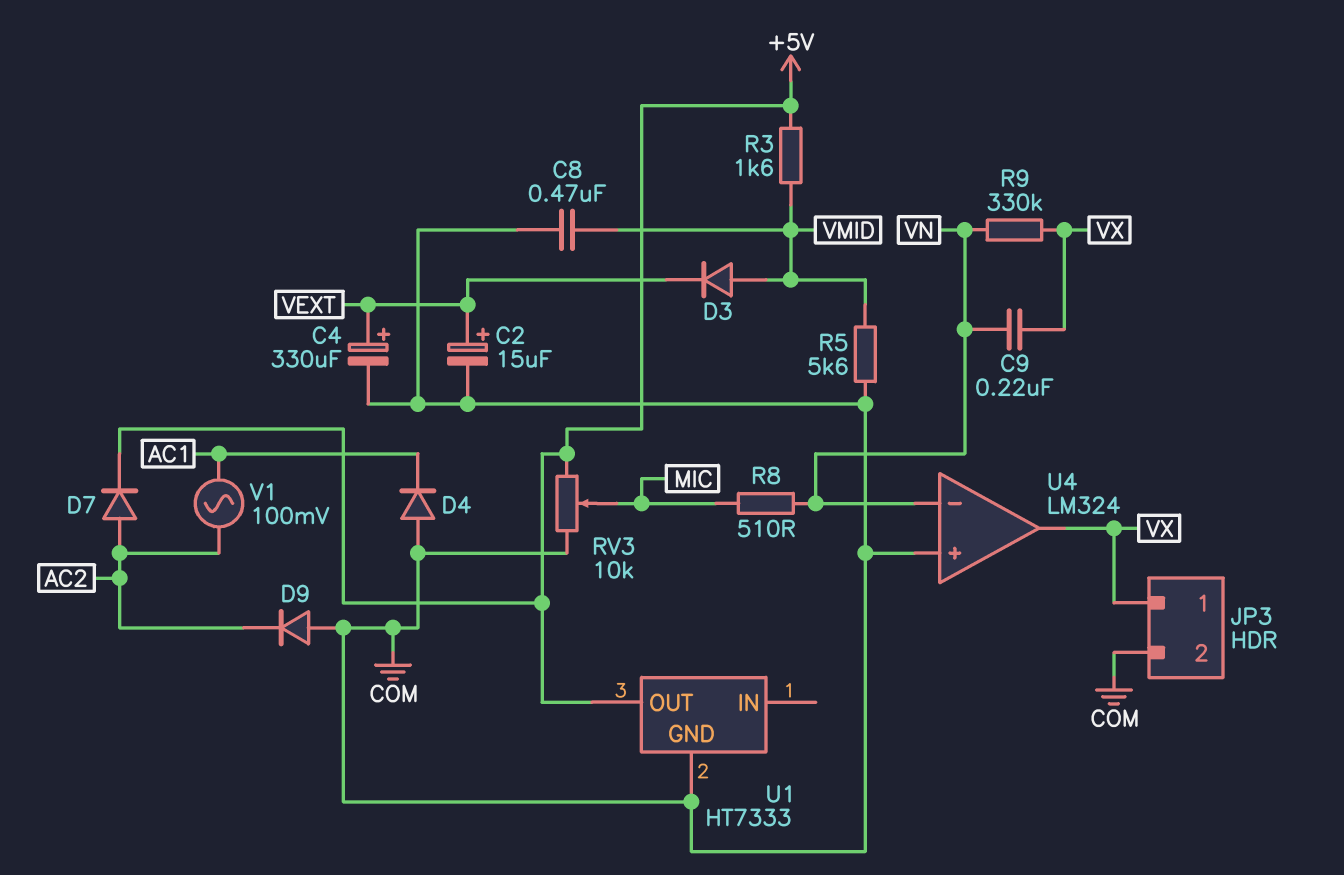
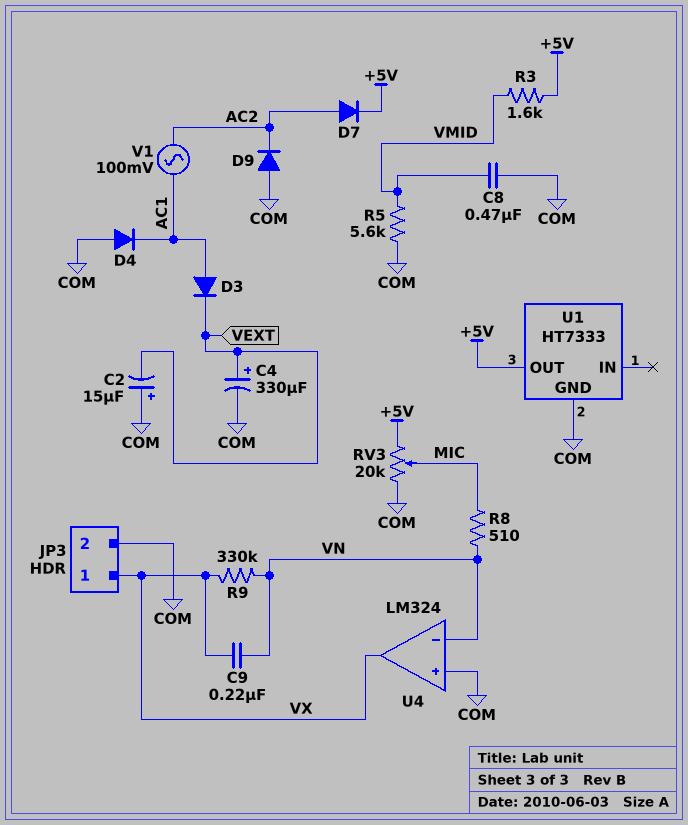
C2: 15uF (plus VEXT, minus COM) -> 15uF (plus COM, minus VEXT)
D3: diode (A VMID, K VEXT) -> diode (A AC1, K VEXT)
RV3: 10k (+5V, COM, wiper MIC) -> 20k (+5V, COM, wiper MIC)

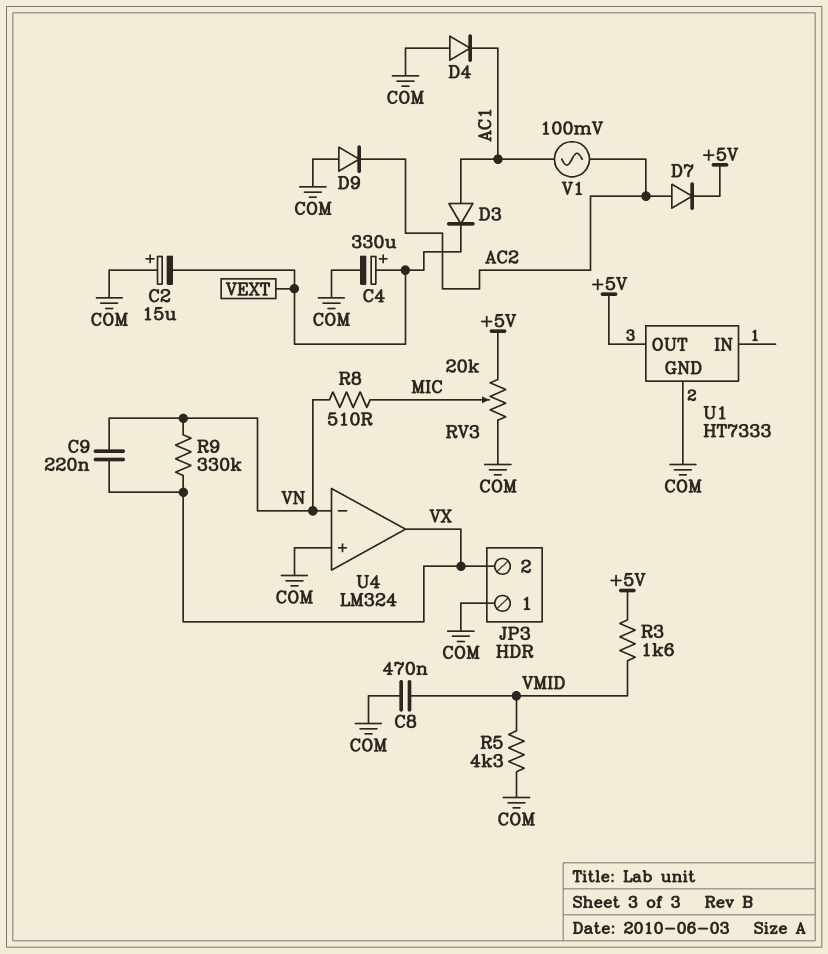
JP3 pin 1: VX -> COM
JP3 pin 2: COM -> VX
R5: 5.6k (COM, VMID) -> 4.3k (COM, VMID)

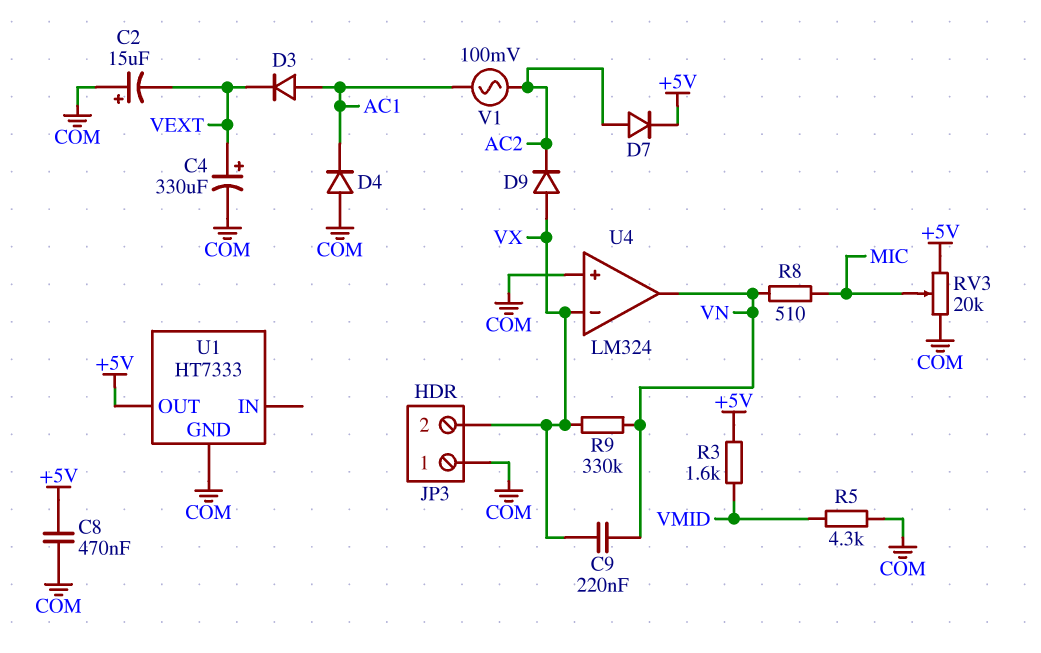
C8: 470nF (COM, VMID) -> 470nF (+5V, COM)
D9: diode (A COM, K AC2) -> diode (A VX, K AC2)
U4 pin in-: VN -> VX
U4 pin out: VX -> VN

